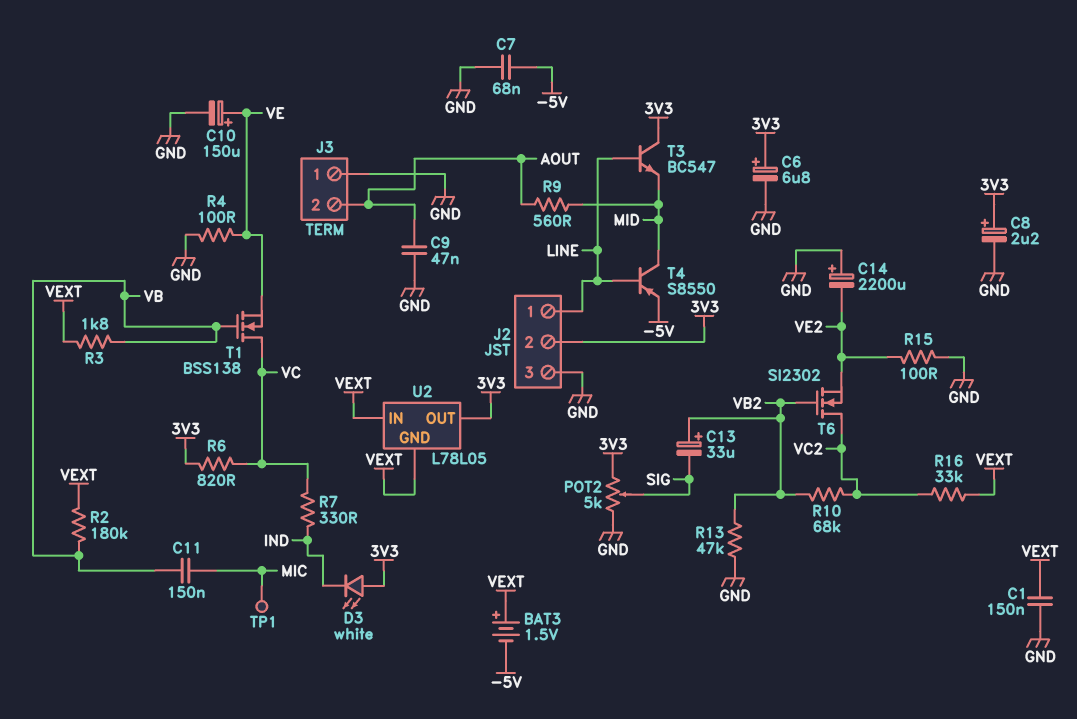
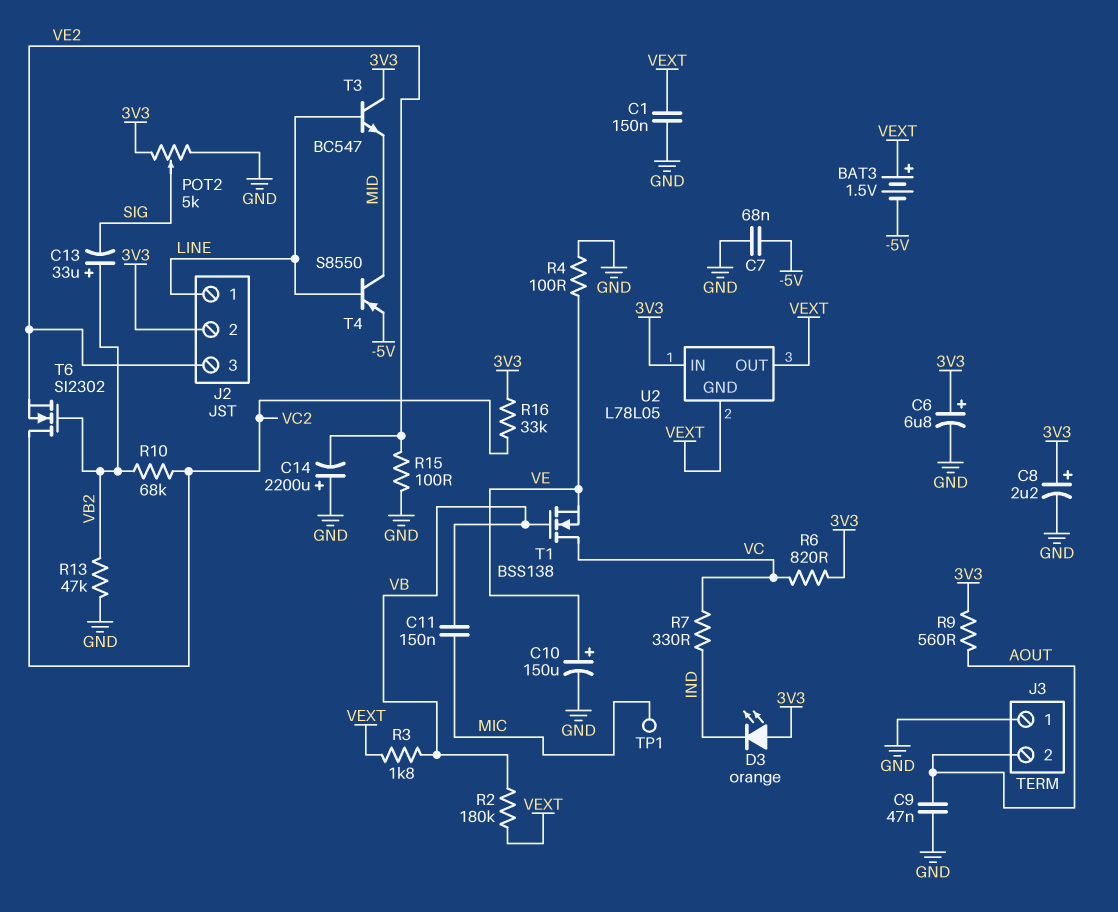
D3: LED white (A 3V3, K IND) -> LED orange (A 3V3, K IND)
J2 pin 3: GND -> VE2
R9: 560 (AOUT, MID) -> 560 (3V3, AOUT)
R16: 33k (VC2, VEXT) -> 33k (3V3, VC2)
U2 pin IN: VEXT -> 3V3
U2 pin OUT: 3V3 -> VEXT

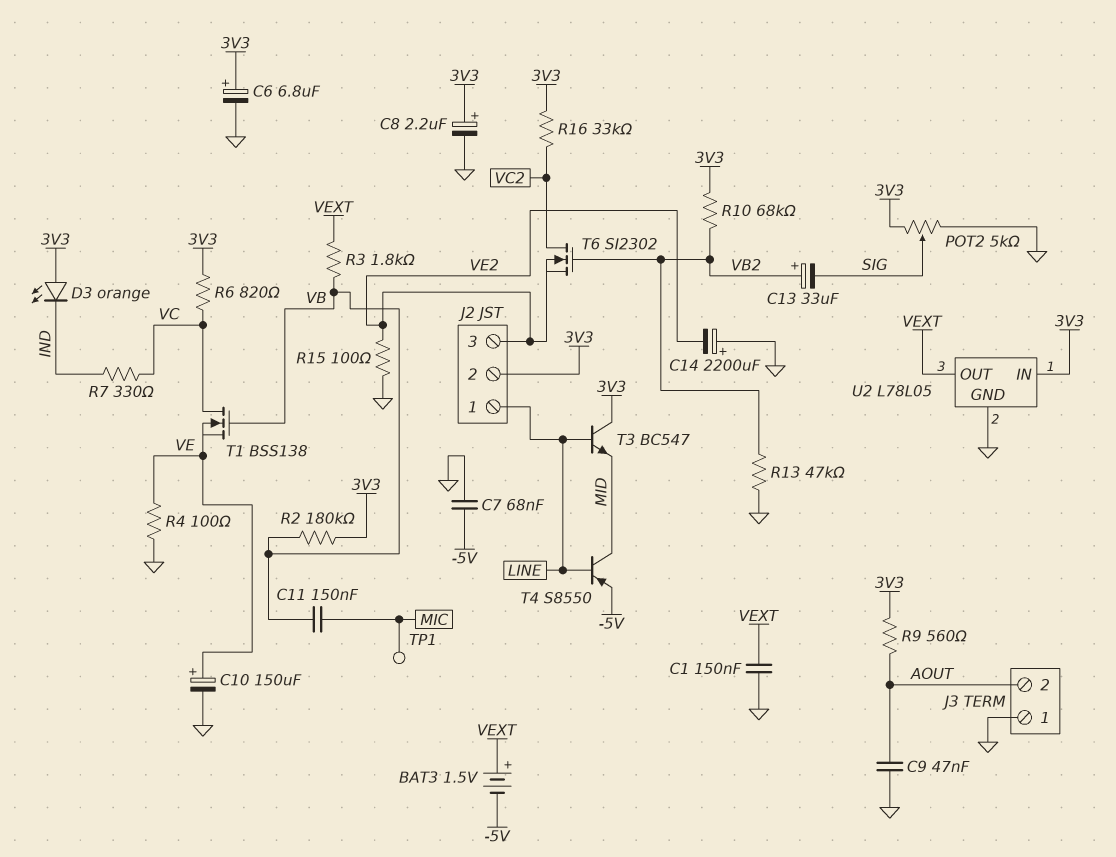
R2: 180k (VB, VEXT) -> 180k (3V3, VB)
R10: 68k (VB2, VC2) -> 68k (3V3, VB2)
U2 pin GND: VEXT -> GND

